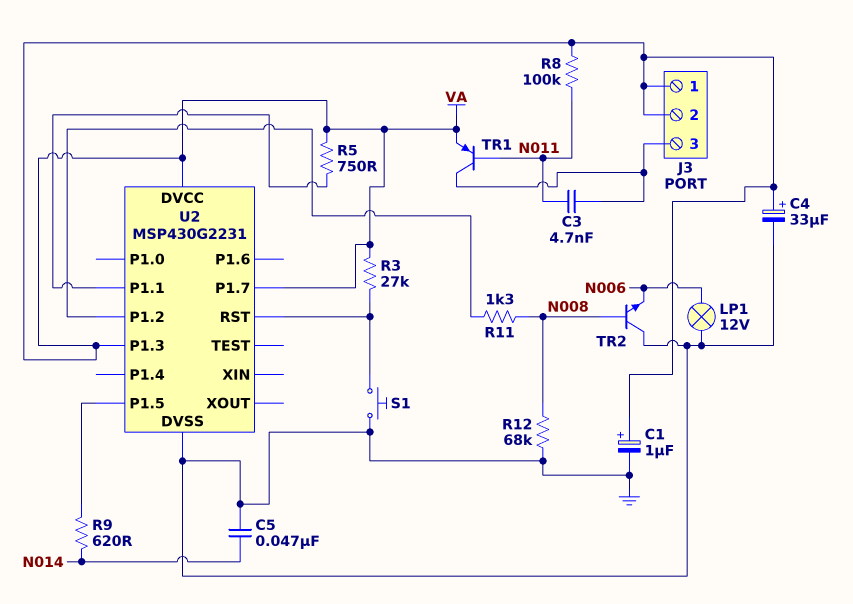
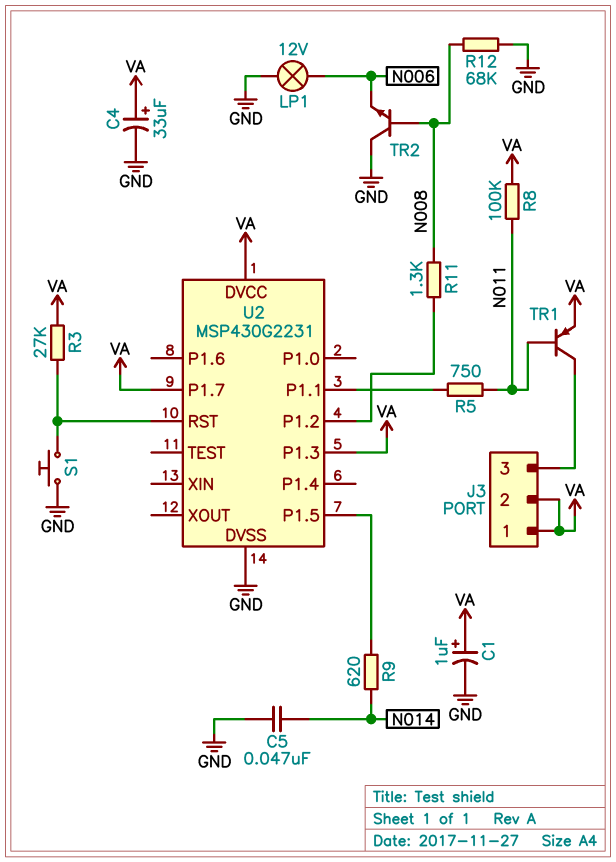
C3: 4.7nF (J3/3, N011) -> none
R5: 750 (U2/P1.1, VA) -> 750 (N011, U2/P1.1)

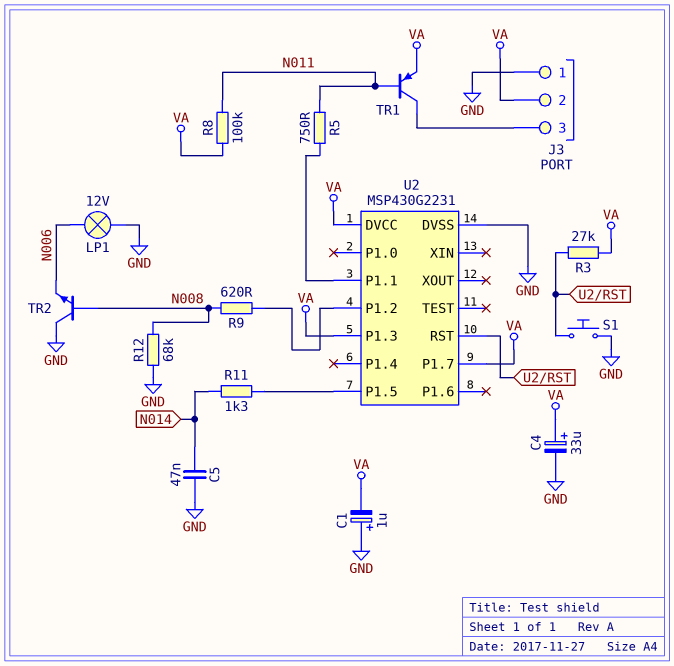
C1: 1uF (plus VA, minus GND) -> 1uF (plus GND, minus VA)
J3 pin 1: VA -> GND
R9: 620 (N014, U2/P1.5) -> 620 (N008, U2/P1.2)
R11: 1.3k (N008, U2/P1.2) -> 1.3k (N014, U2/P1.5)

